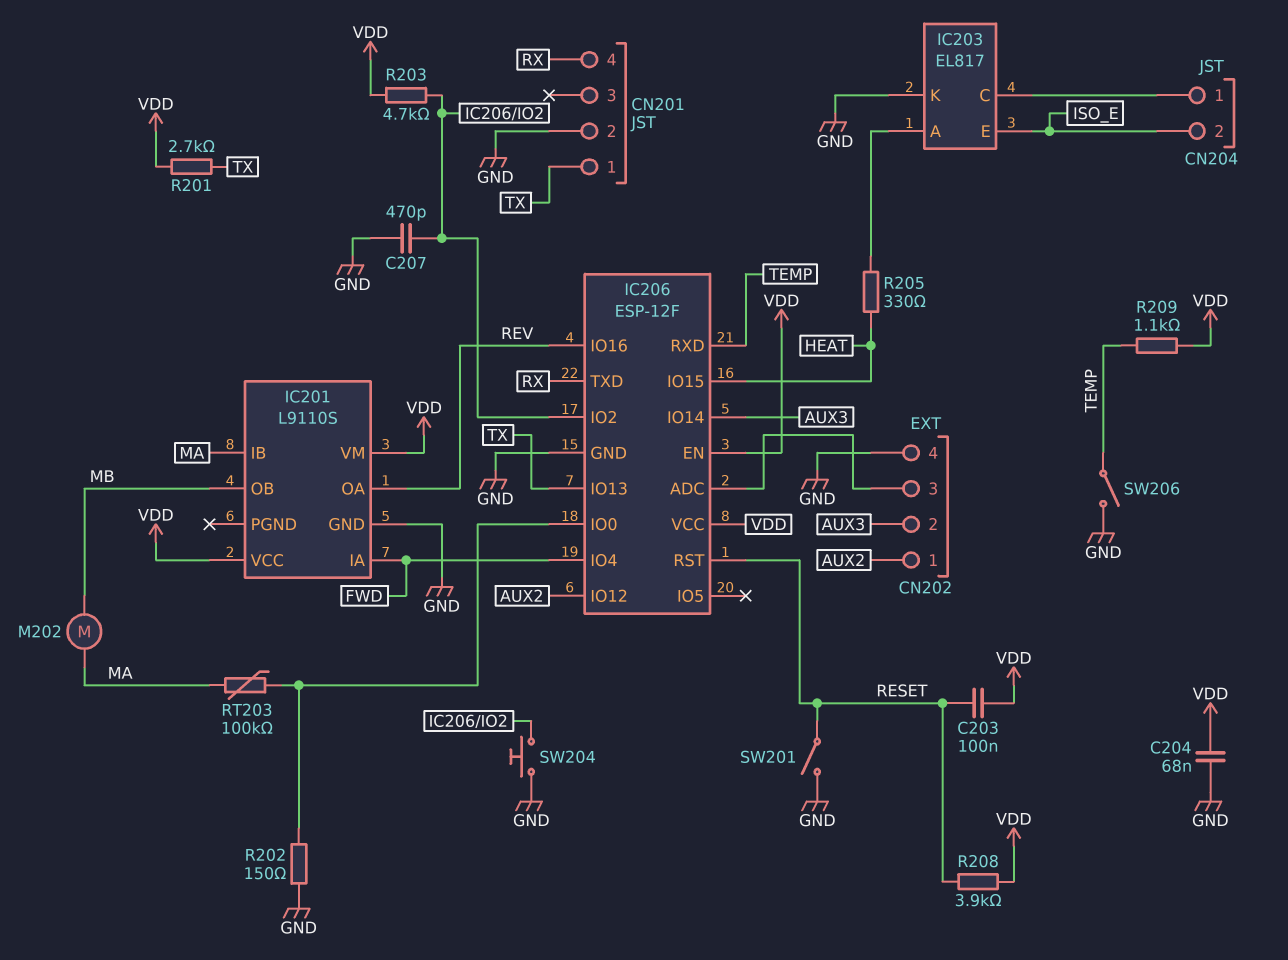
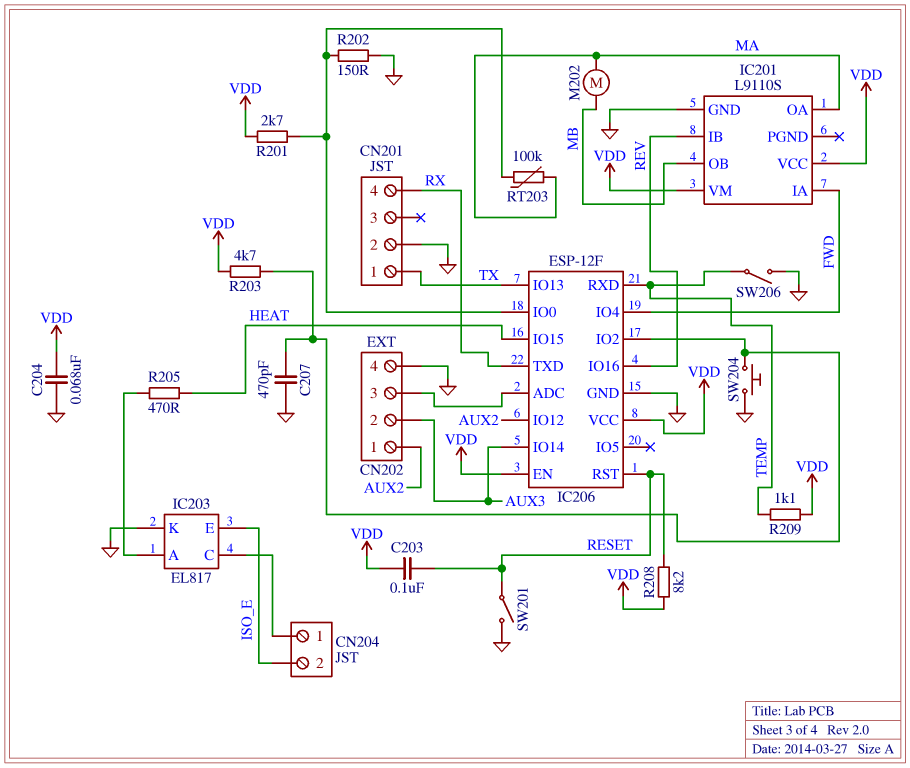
IC201 pin IB: MA -> REV
IC201 pin OA: REV -> MA
R201: 2.7k (TX, VDD) -> 2.7k (IC206/IO0, VDD)
R205: 330 (HEAT, IC203/A) -> 470 (HEAT, IC203/A)
R208: 3.9k (RESET, VDD) -> 8.2k (RESET, VDD)

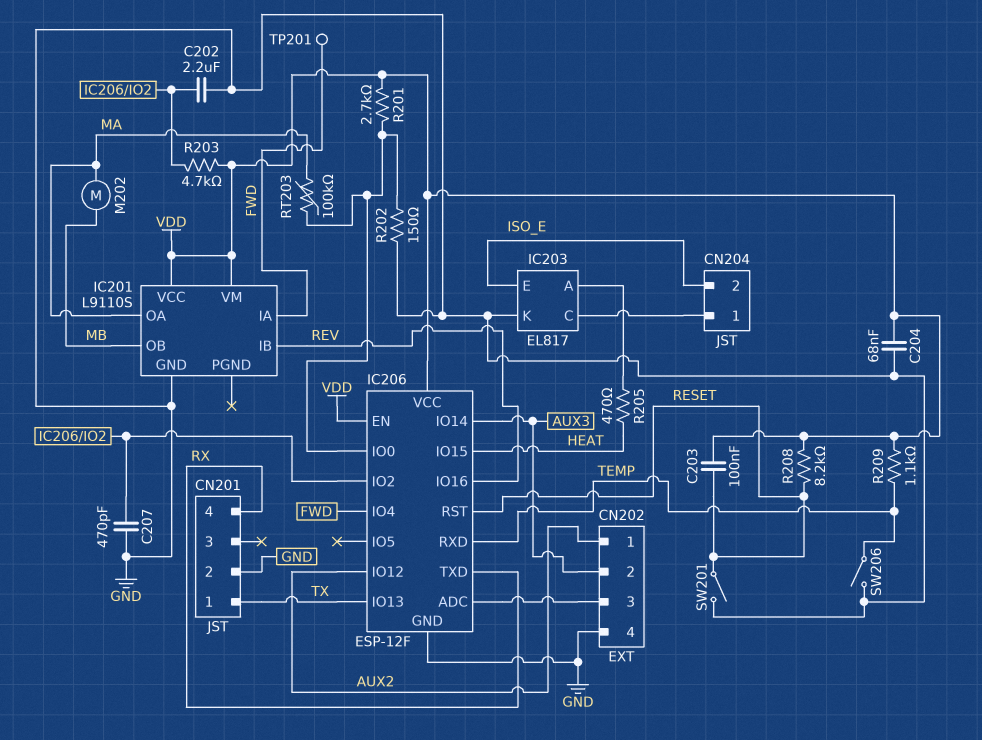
C202: none -> 2.2uF (GND, IC206/IO2)
SW204: button (GND, IC206/IO2) -> none
TP201: none -> test point (FWD)

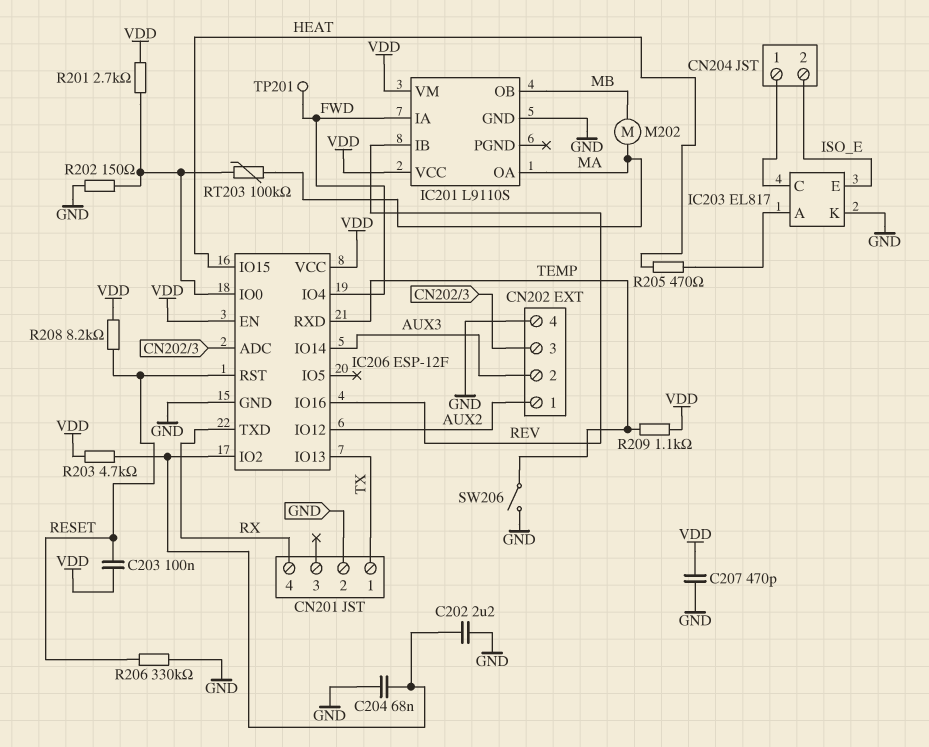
C204: 68nF (GND, VDD) -> 68nF (GND, IC206/IO2)
C207: 470pF (GND, IC206/IO2) -> 470pF (GND, VDD)
R206: none -> 330k (GND, RESET)
SW201: switch (GND, RESET) -> none

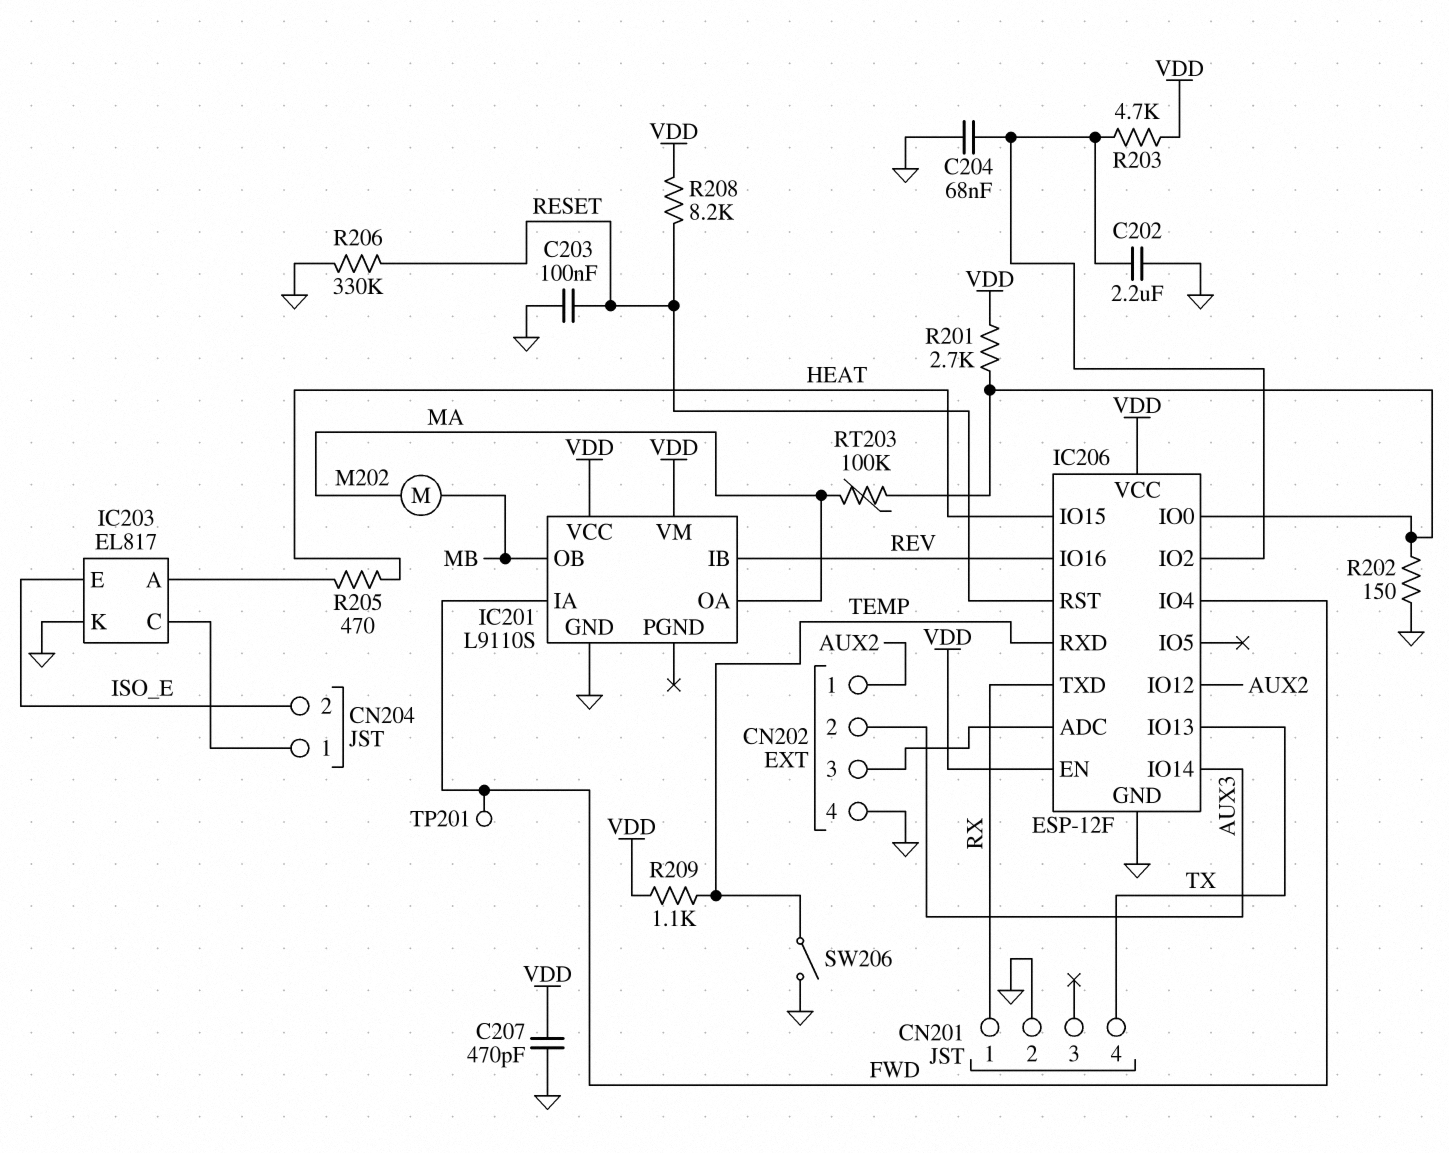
C203: 100nF (RESET, VDD) -> 100nF (GND, RESET)
CN201 pin 1: TX -> RX
CN201 pin 4: RX -> TX

